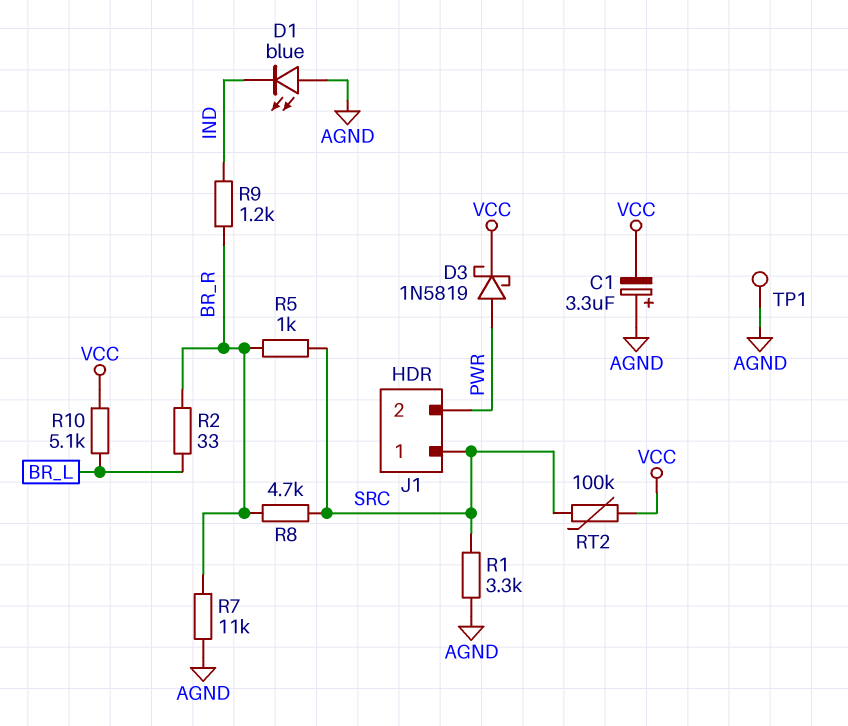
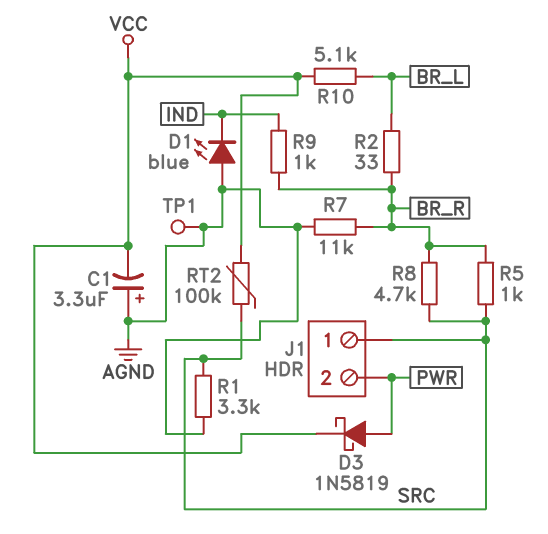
R9: 1.2k (BR_R, IND) -> 1k (BR_R, IND)

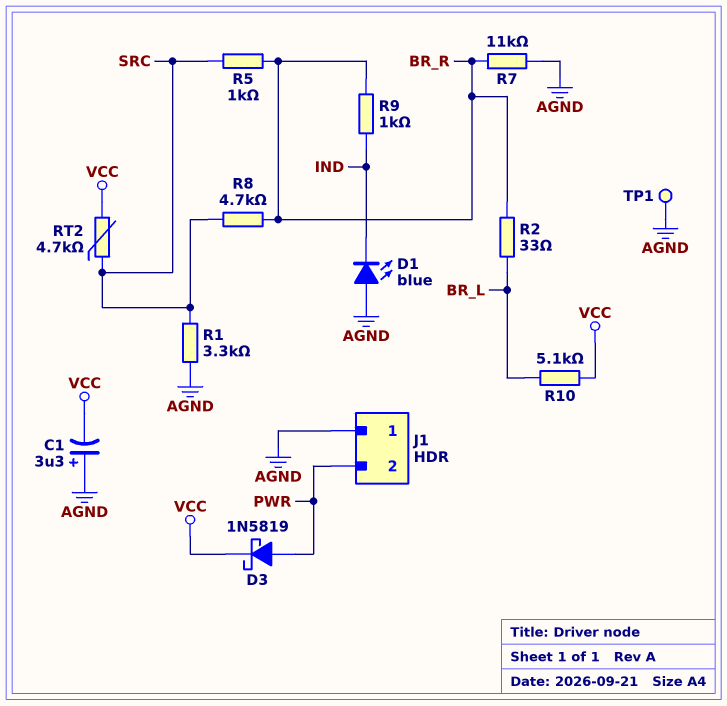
J1 pin 1: SRC -> AGND
RT2: 100k (SRC, VCC) -> 4.7k (SRC, VCC)

